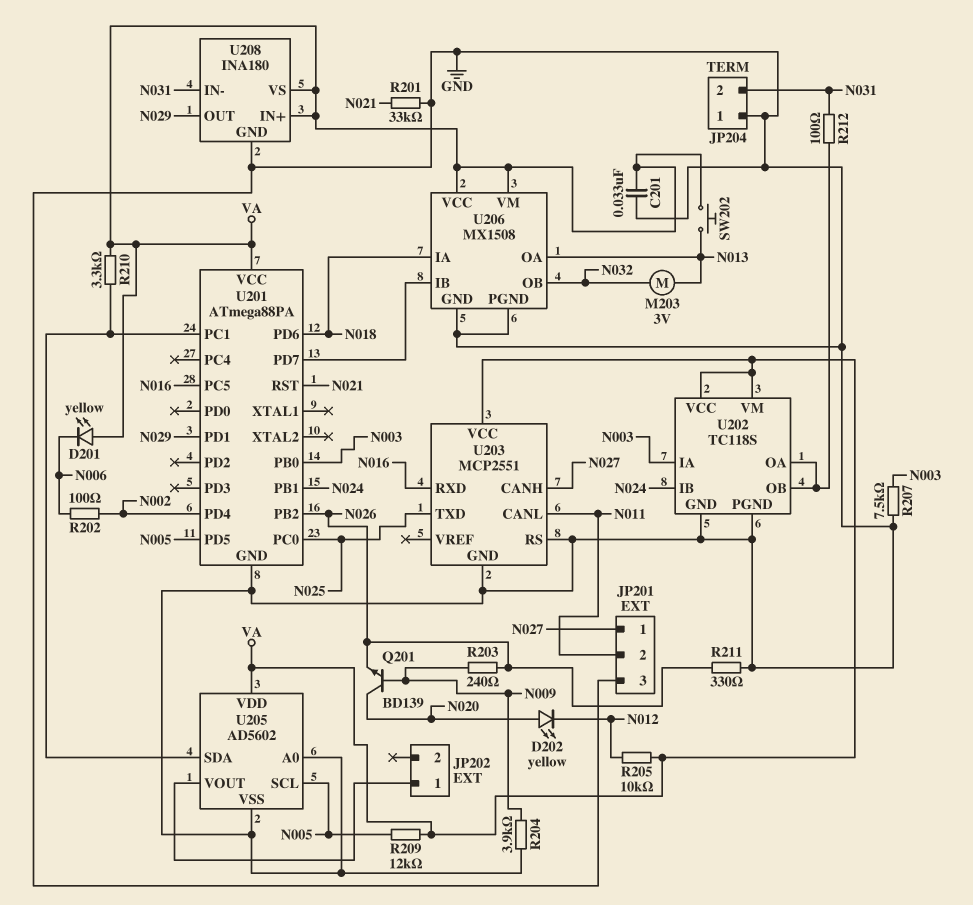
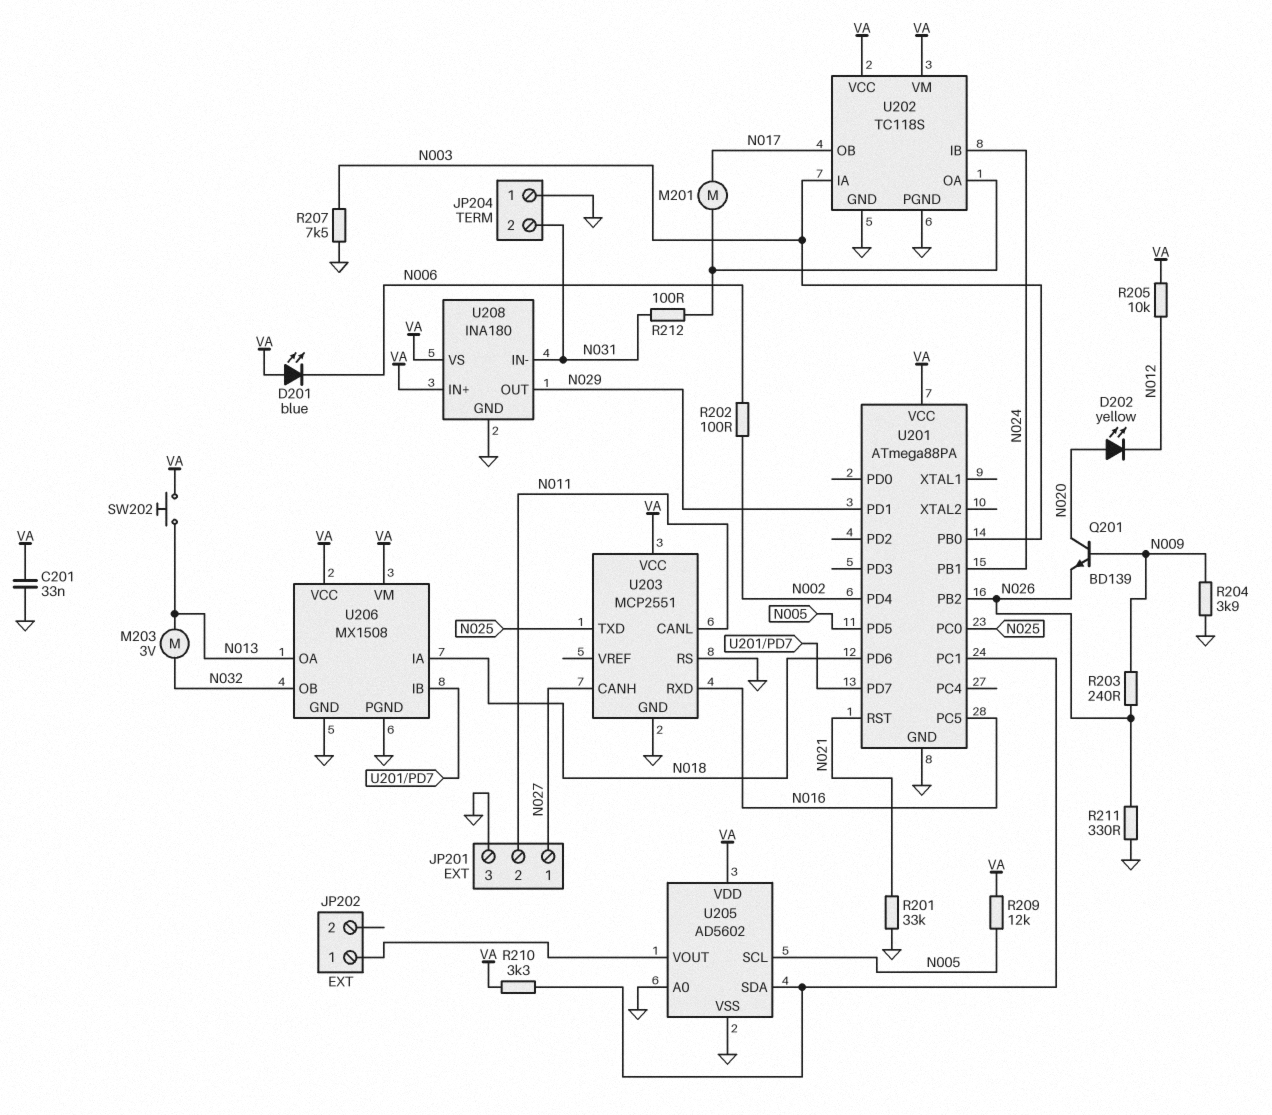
D201: LED yellow (A VA, K N006) -> LED blue (A VA, K N006)
M201: none -> motor (N017, U202/OA)
U202 pin OB: U202/OA -> N017

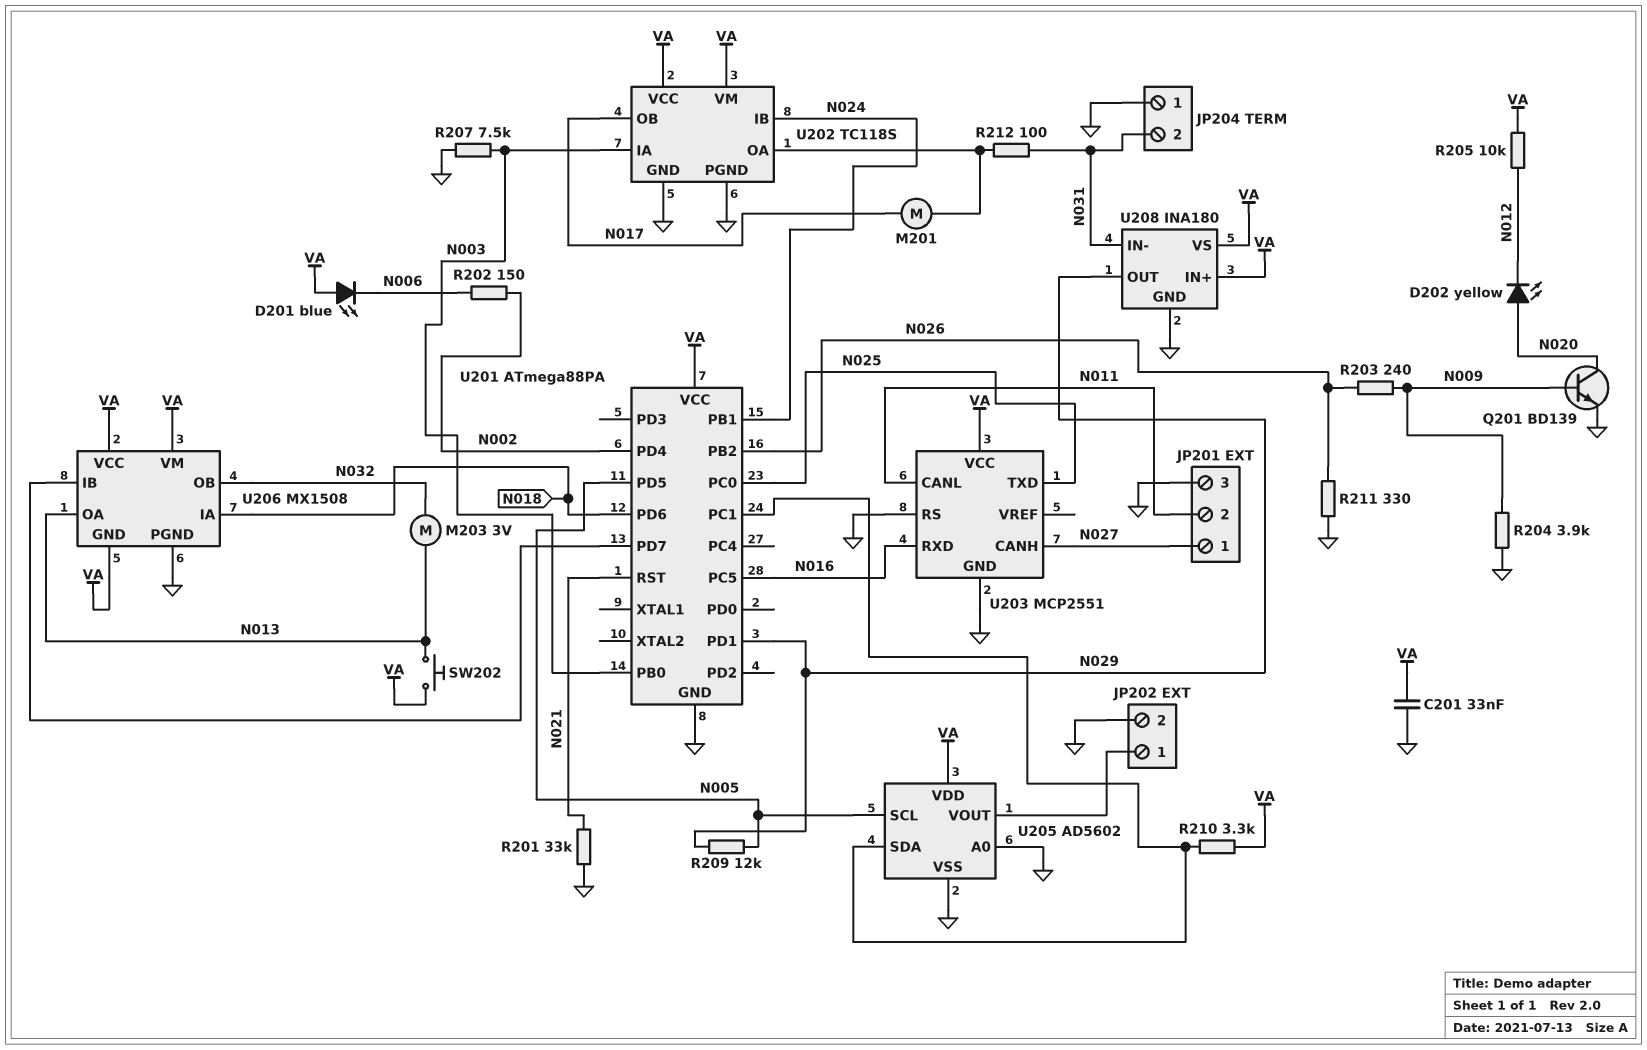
JP202 pin 2: none -> GND
Q201: NPN BD139 (B N009, C N020, E N026) -> NPN BD139 (B N009, C N020, E GND)
R202: 100 (N002, N006) -> 150 (N002, N006)
R209: 12k (N005, VA) -> 12k (N005, N029)
U206 pin GND: GND -> VA

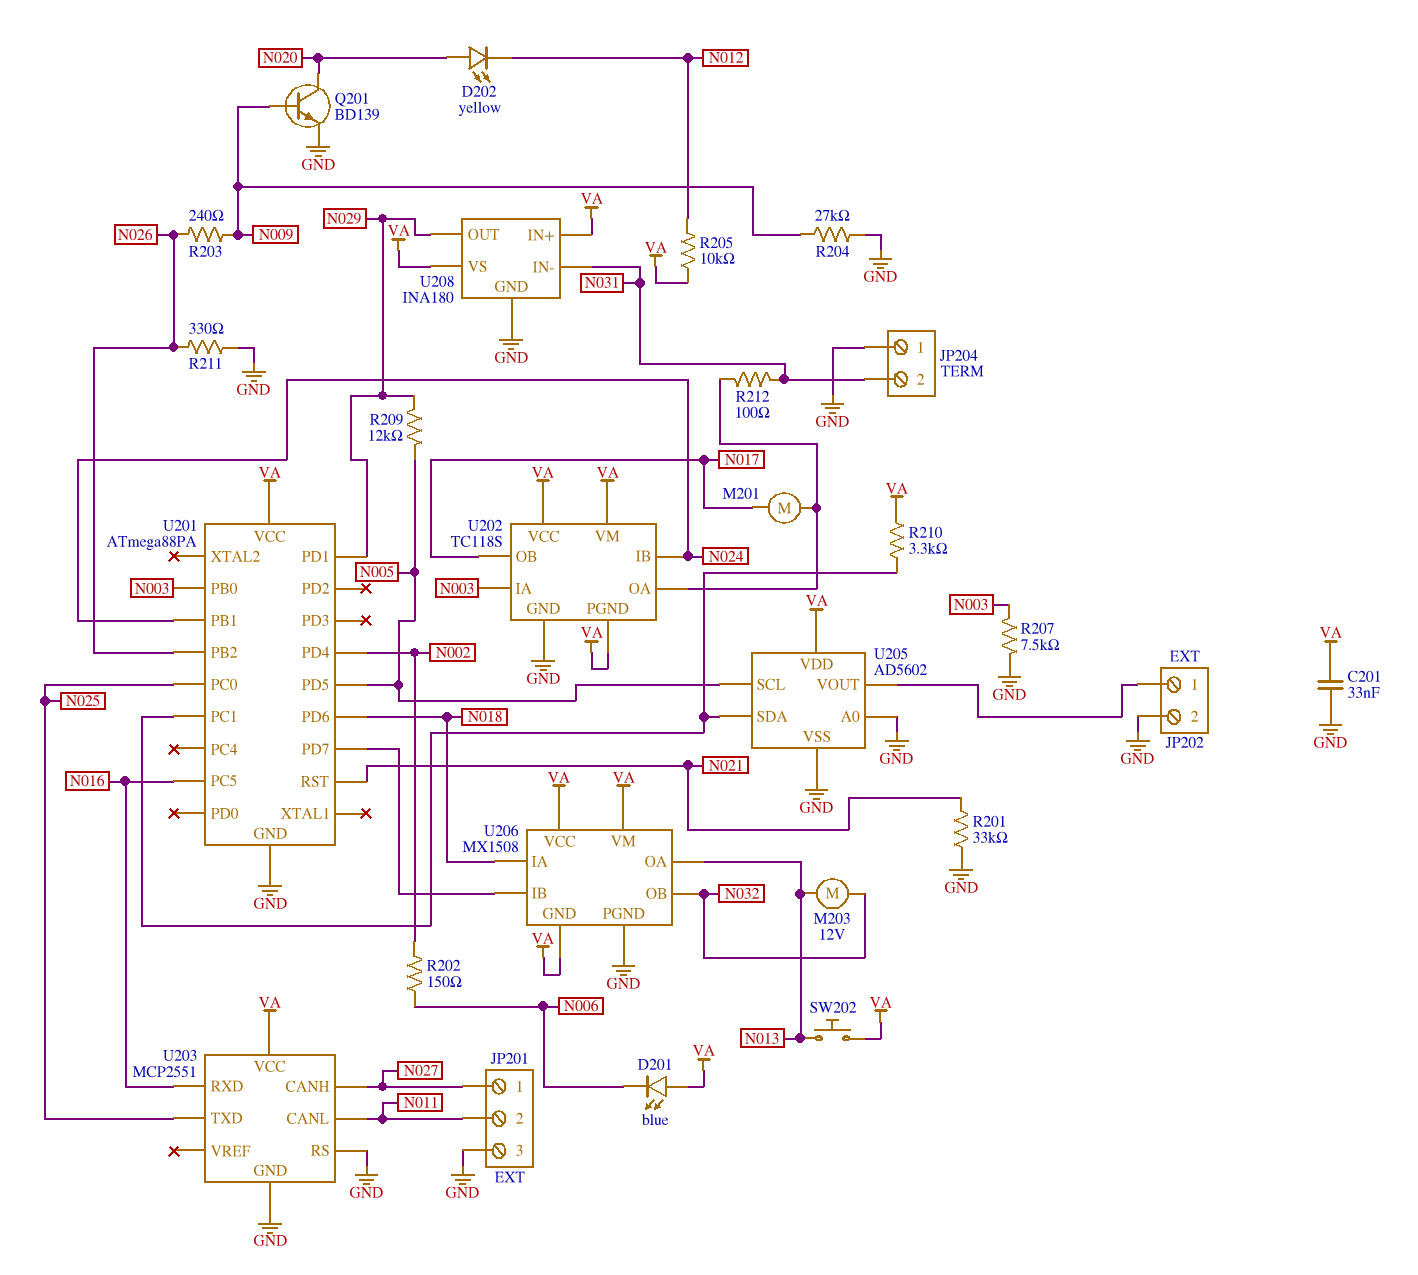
M203: motor 3V (N013, N032) -> motor 12V (N013, N032)
R204: 3.9k (GND, N009) -> 27k (GND, N009)
U202 pin PGND: GND -> VA

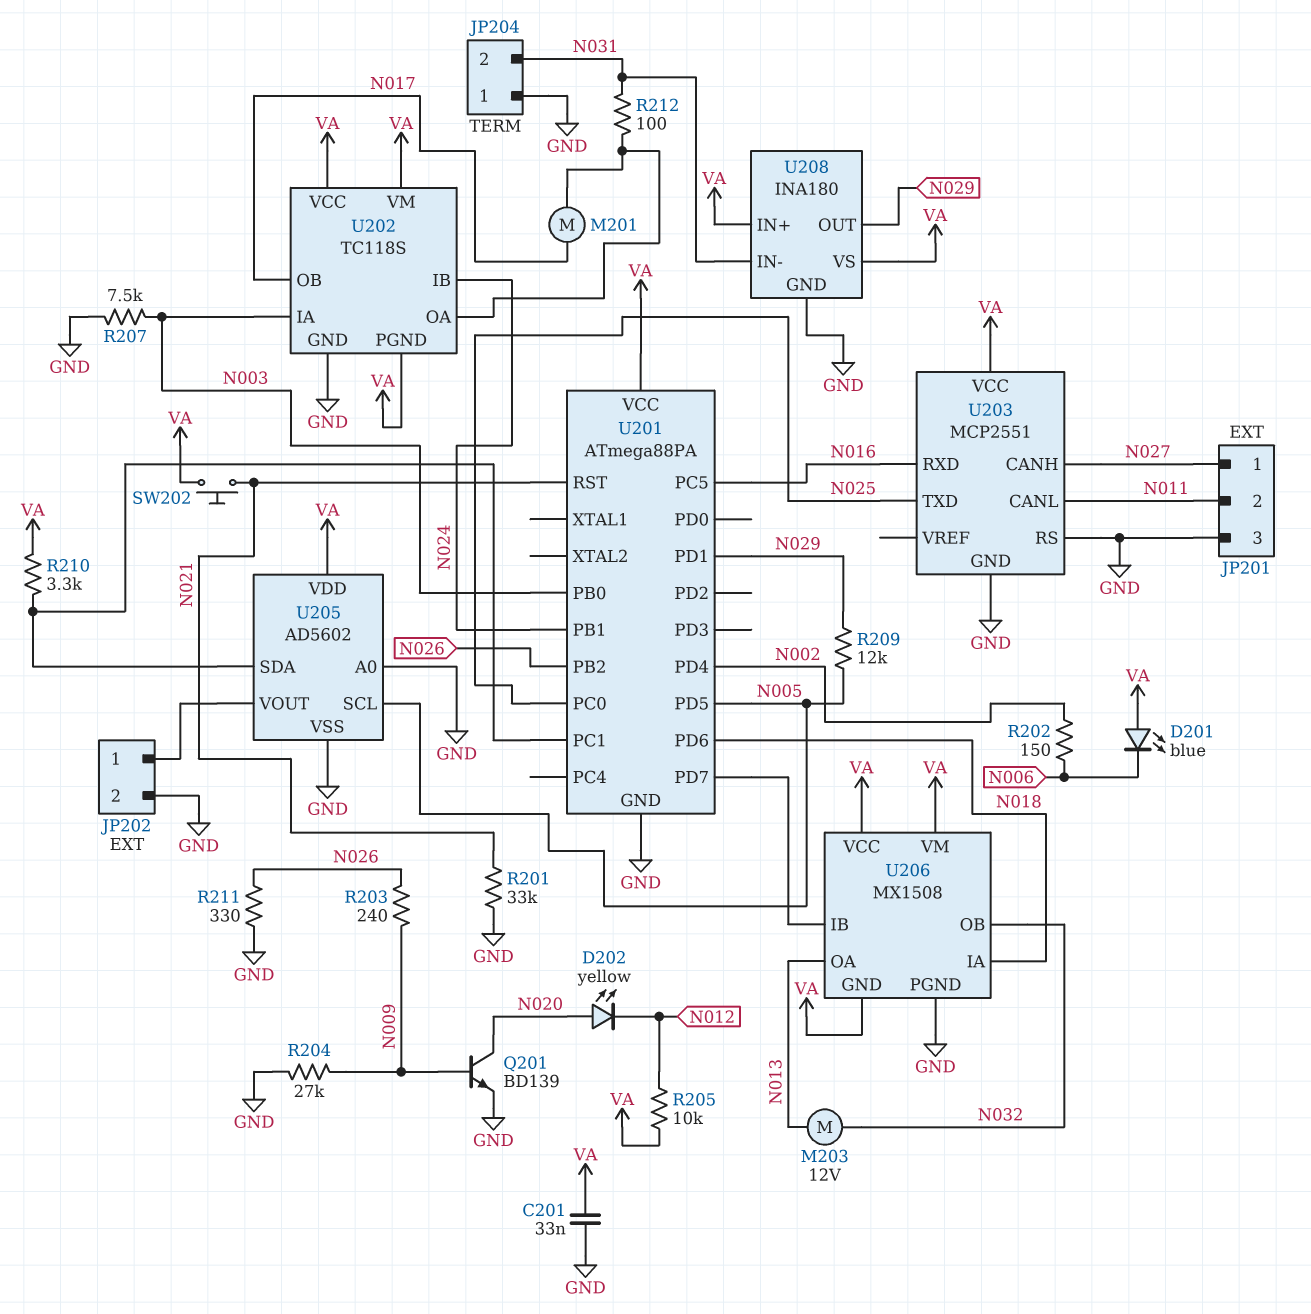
SW202: button (N013, VA) -> button (N021, VA)

